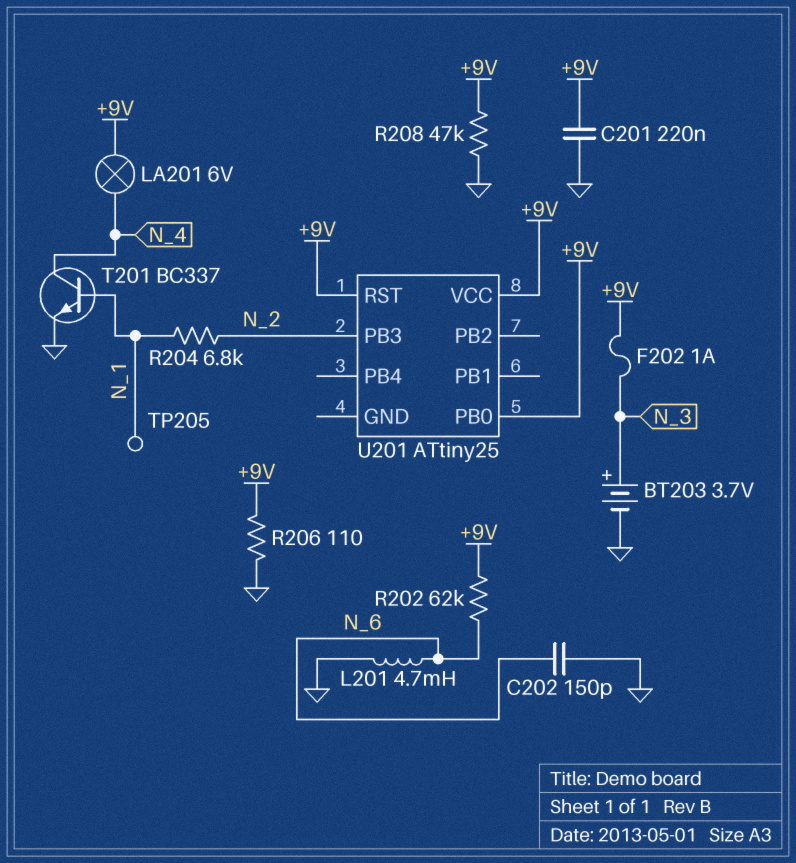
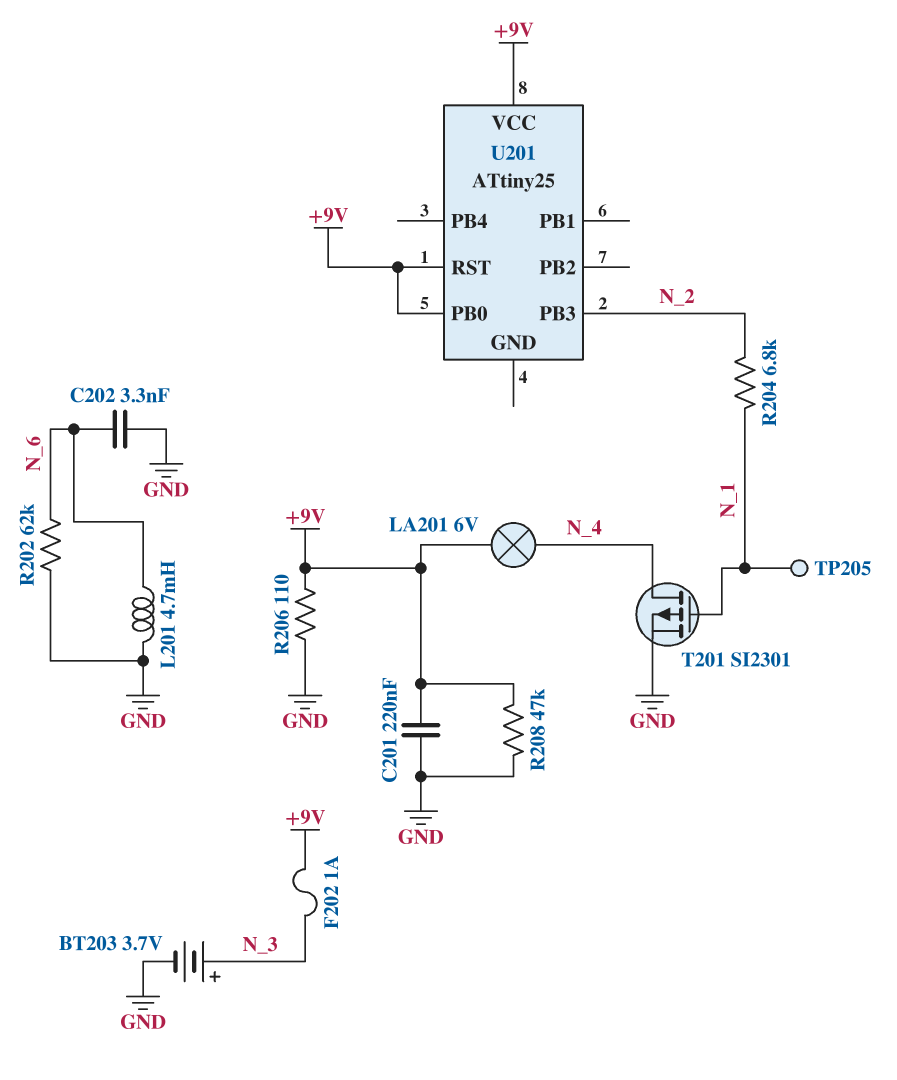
C202: 150pF (GND, N_6) -> 3.3nF (GND, N_6)
R202: 62k (+9V, N_6) -> 62k (GND, N_6)
T201: NPN BC337 (B N_1, C N_4, E GND) -> PMOS SI2301 (G N_1, D N_4, S GND)

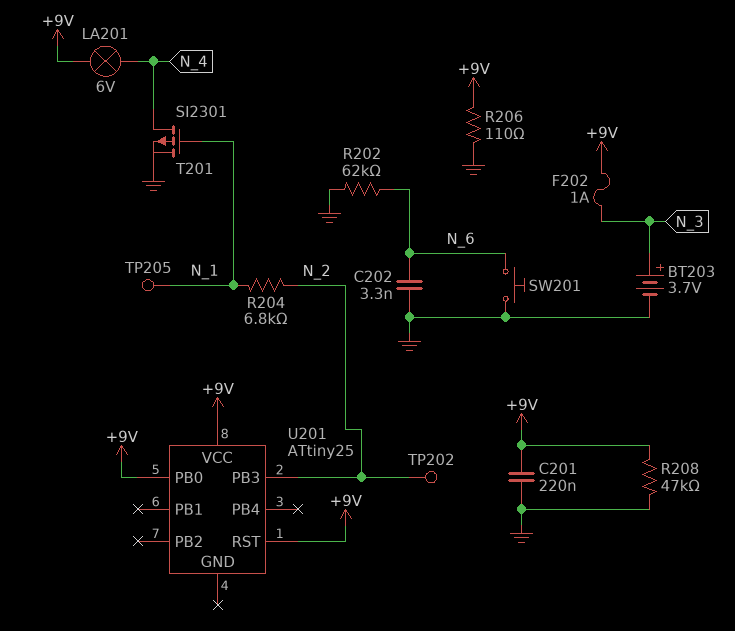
L201: 4.7mH (GND, N_6) -> none
SW201: none -> button (GND, N_6)
TP202: none -> test point (N_2)

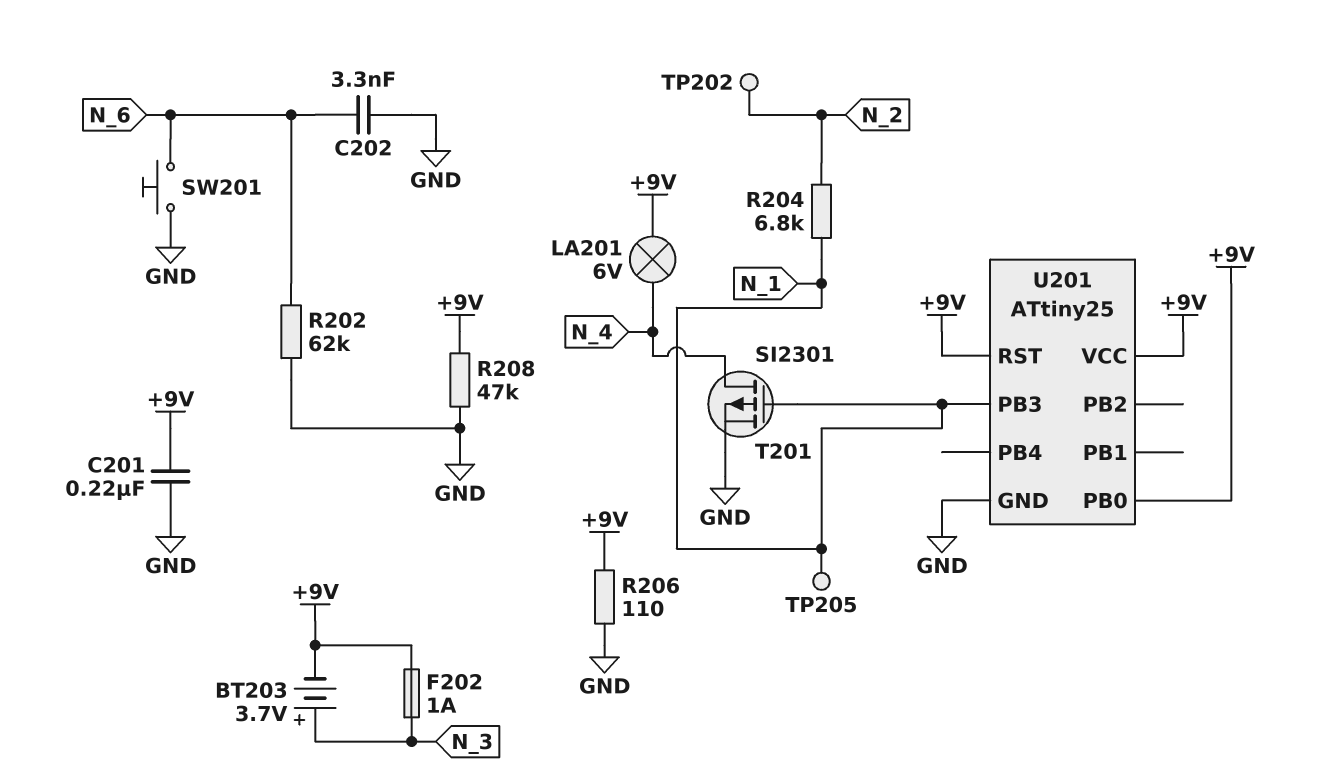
BT203: 3.7V (plus N_3, minus GND) -> 3.7V (plus N_3, minus +9V)
U201 pin GND: none -> GND
U201 pin PB3: N_2 -> N_1

